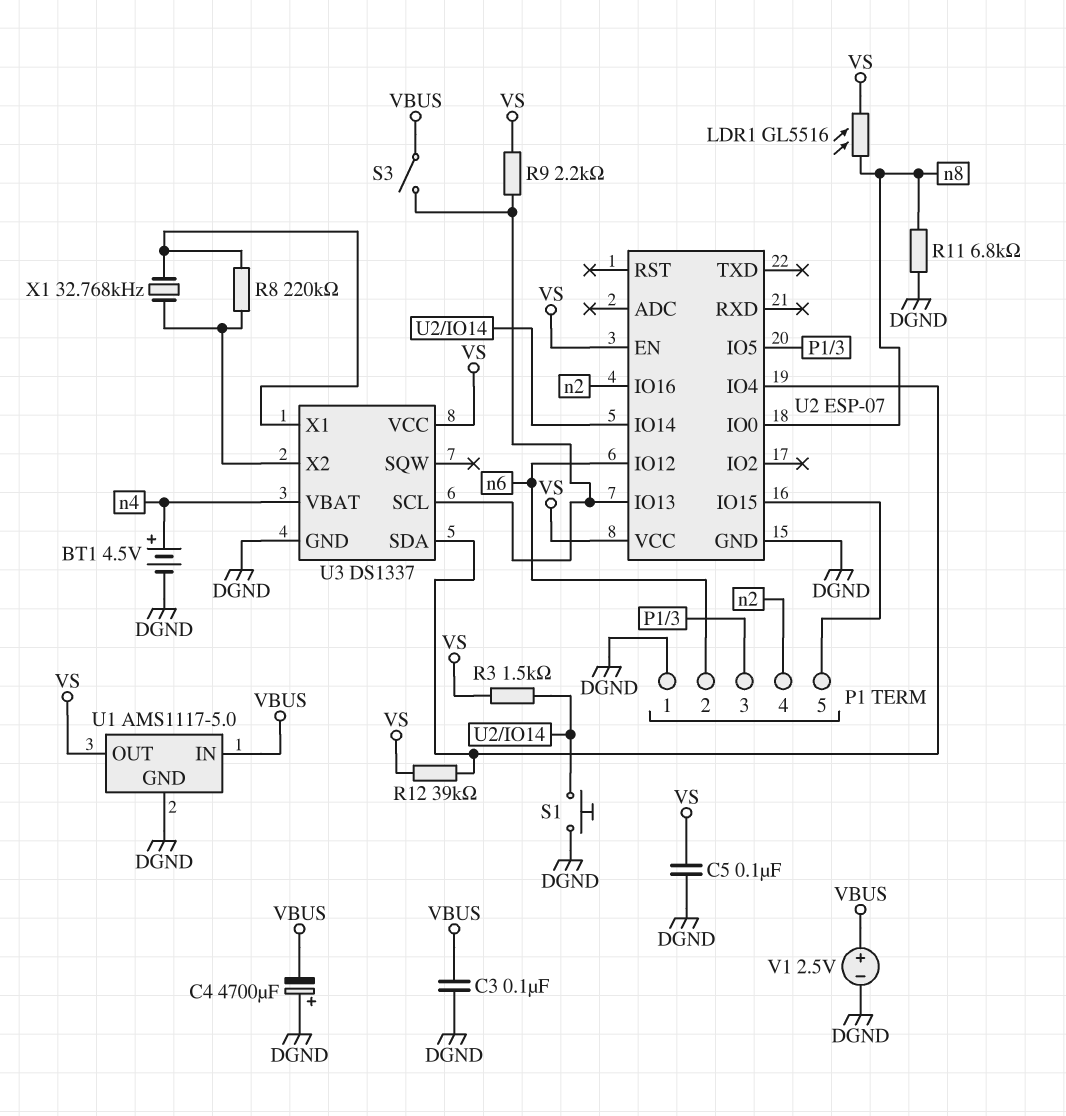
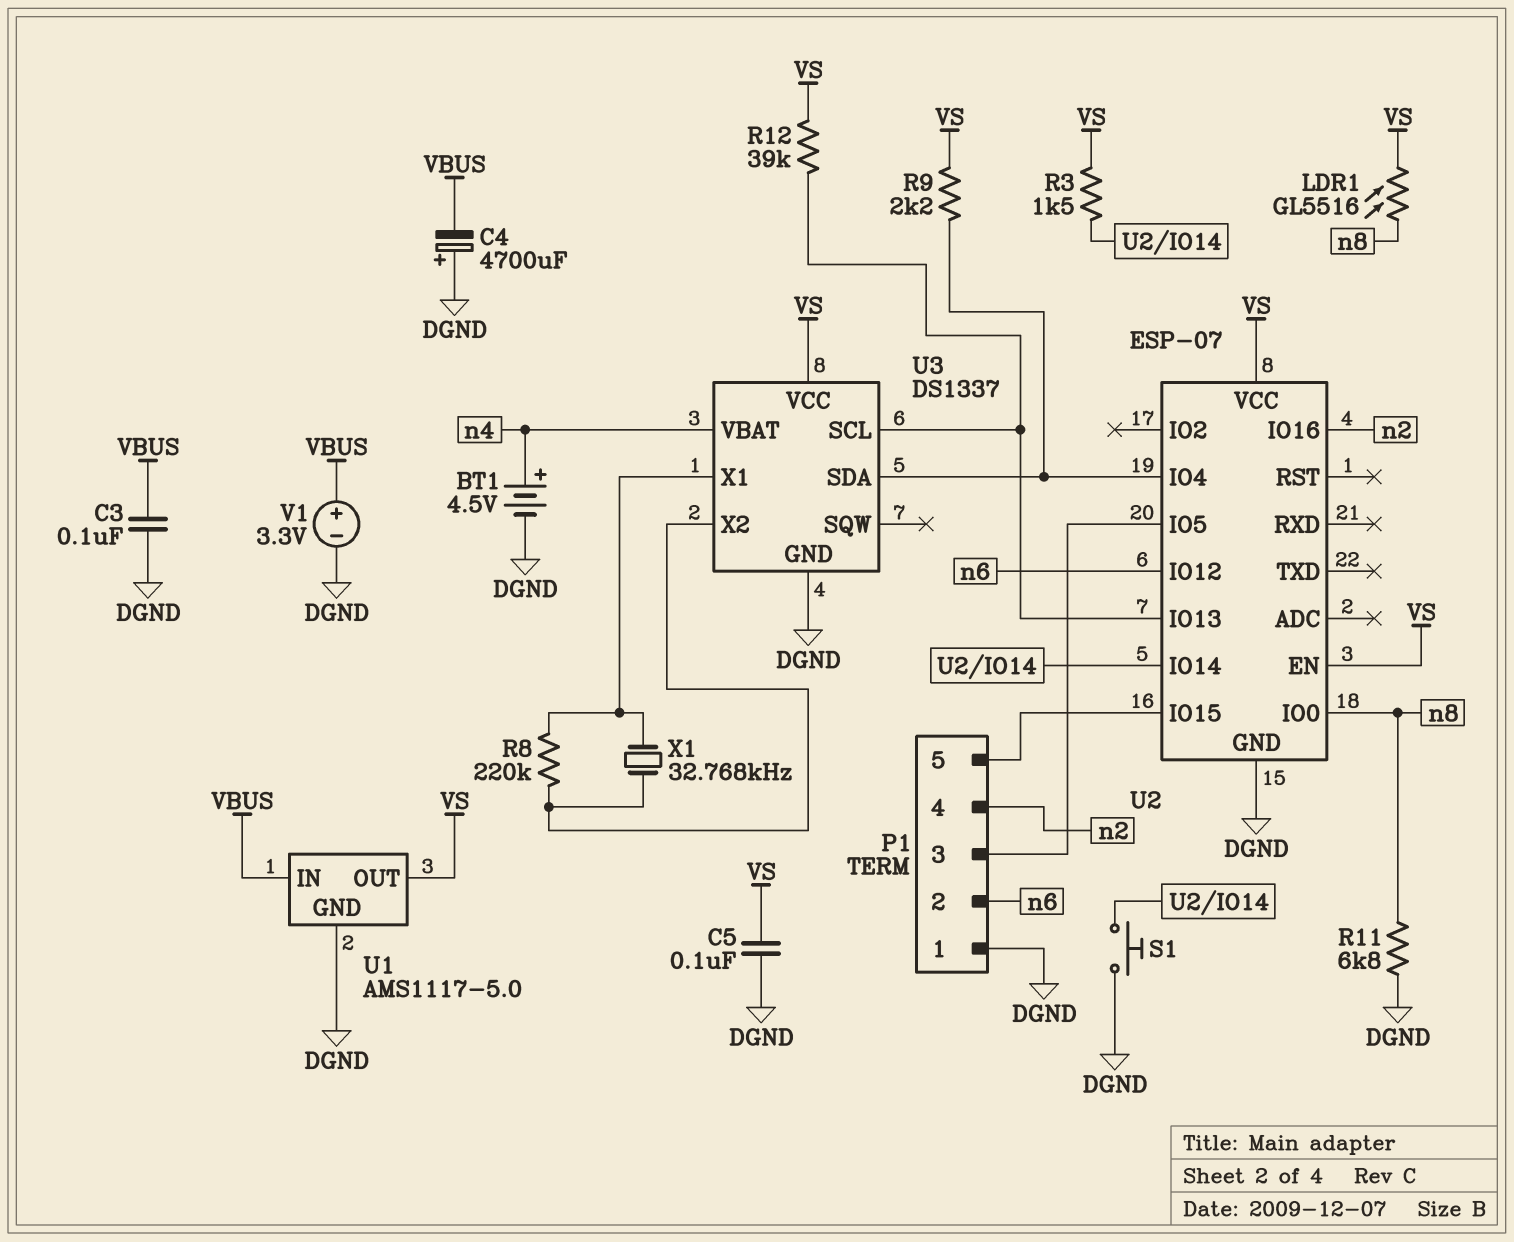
R9: 2.2k (U2/IO13, VS) -> 2.2k (U2/IO4, VS)
R12: 39k (U2/IO4, VS) -> 39k (U2/IO13, VS)
S3: switch (U2/IO13, VBUS) -> none
V1: 2.5V (plus VBUS, minus DGND) -> 3.3V (plus VBUS, minus DGND)

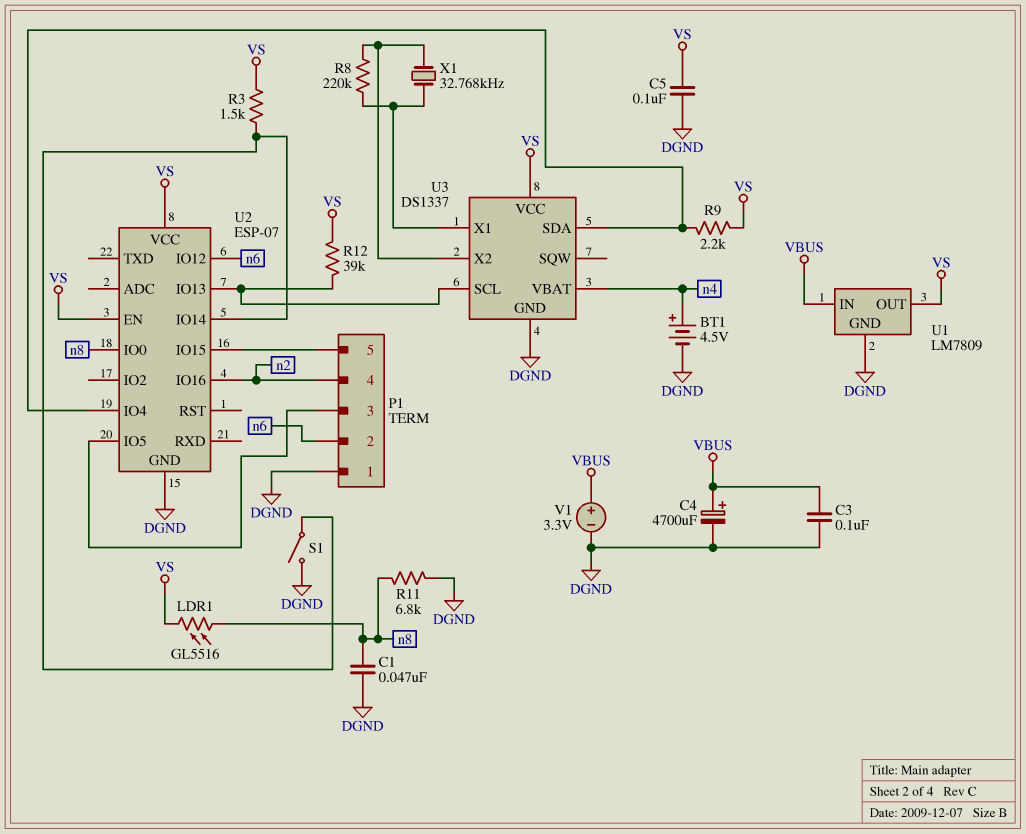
C1: none -> 47nF (DGND, n8)
C4: 4700uF (plus DGND, minus VBUS) -> 4700uF (plus VBUS, minus DGND)
S1: button (DGND, U2/IO14) -> switch (DGND, U2/IO14)
U1: AMS1117-5.0 -> LM7809

